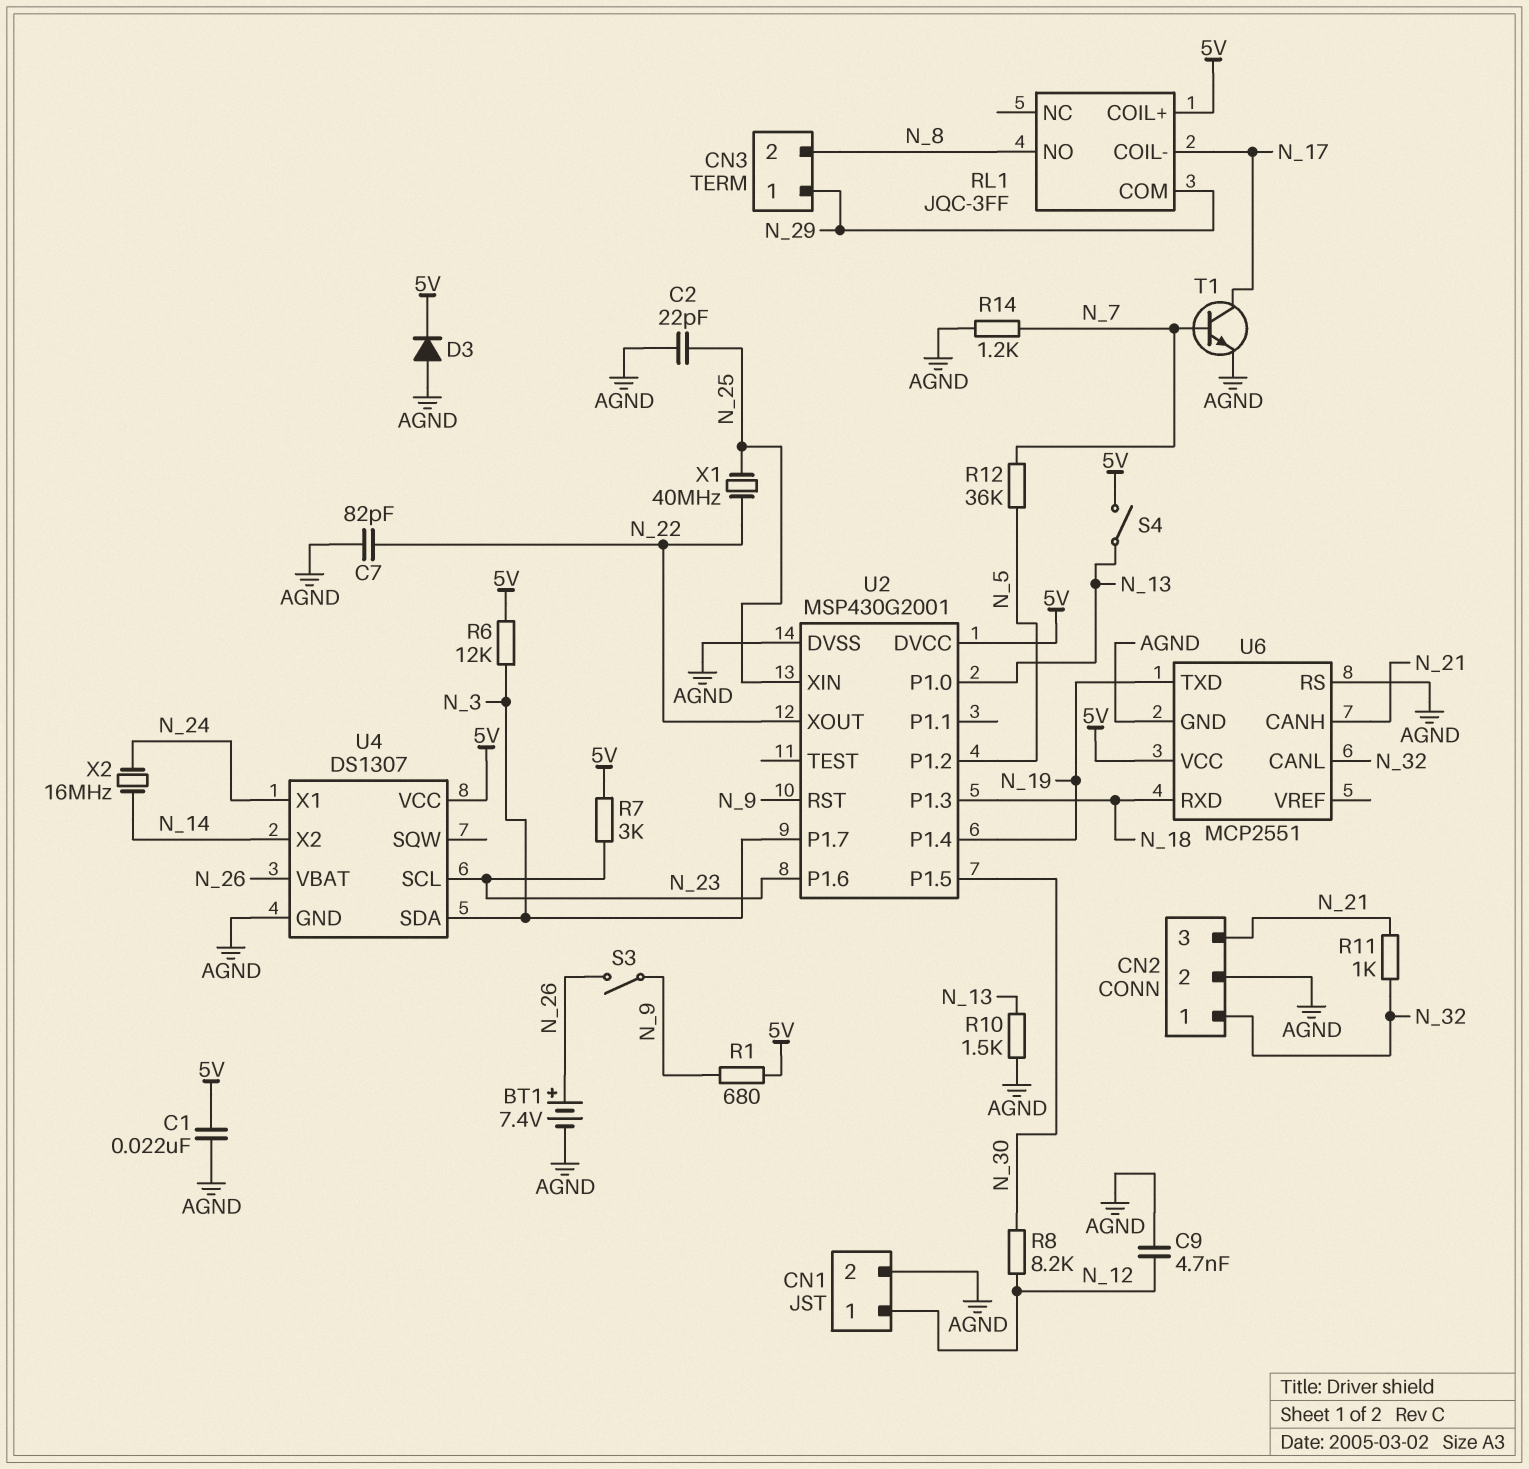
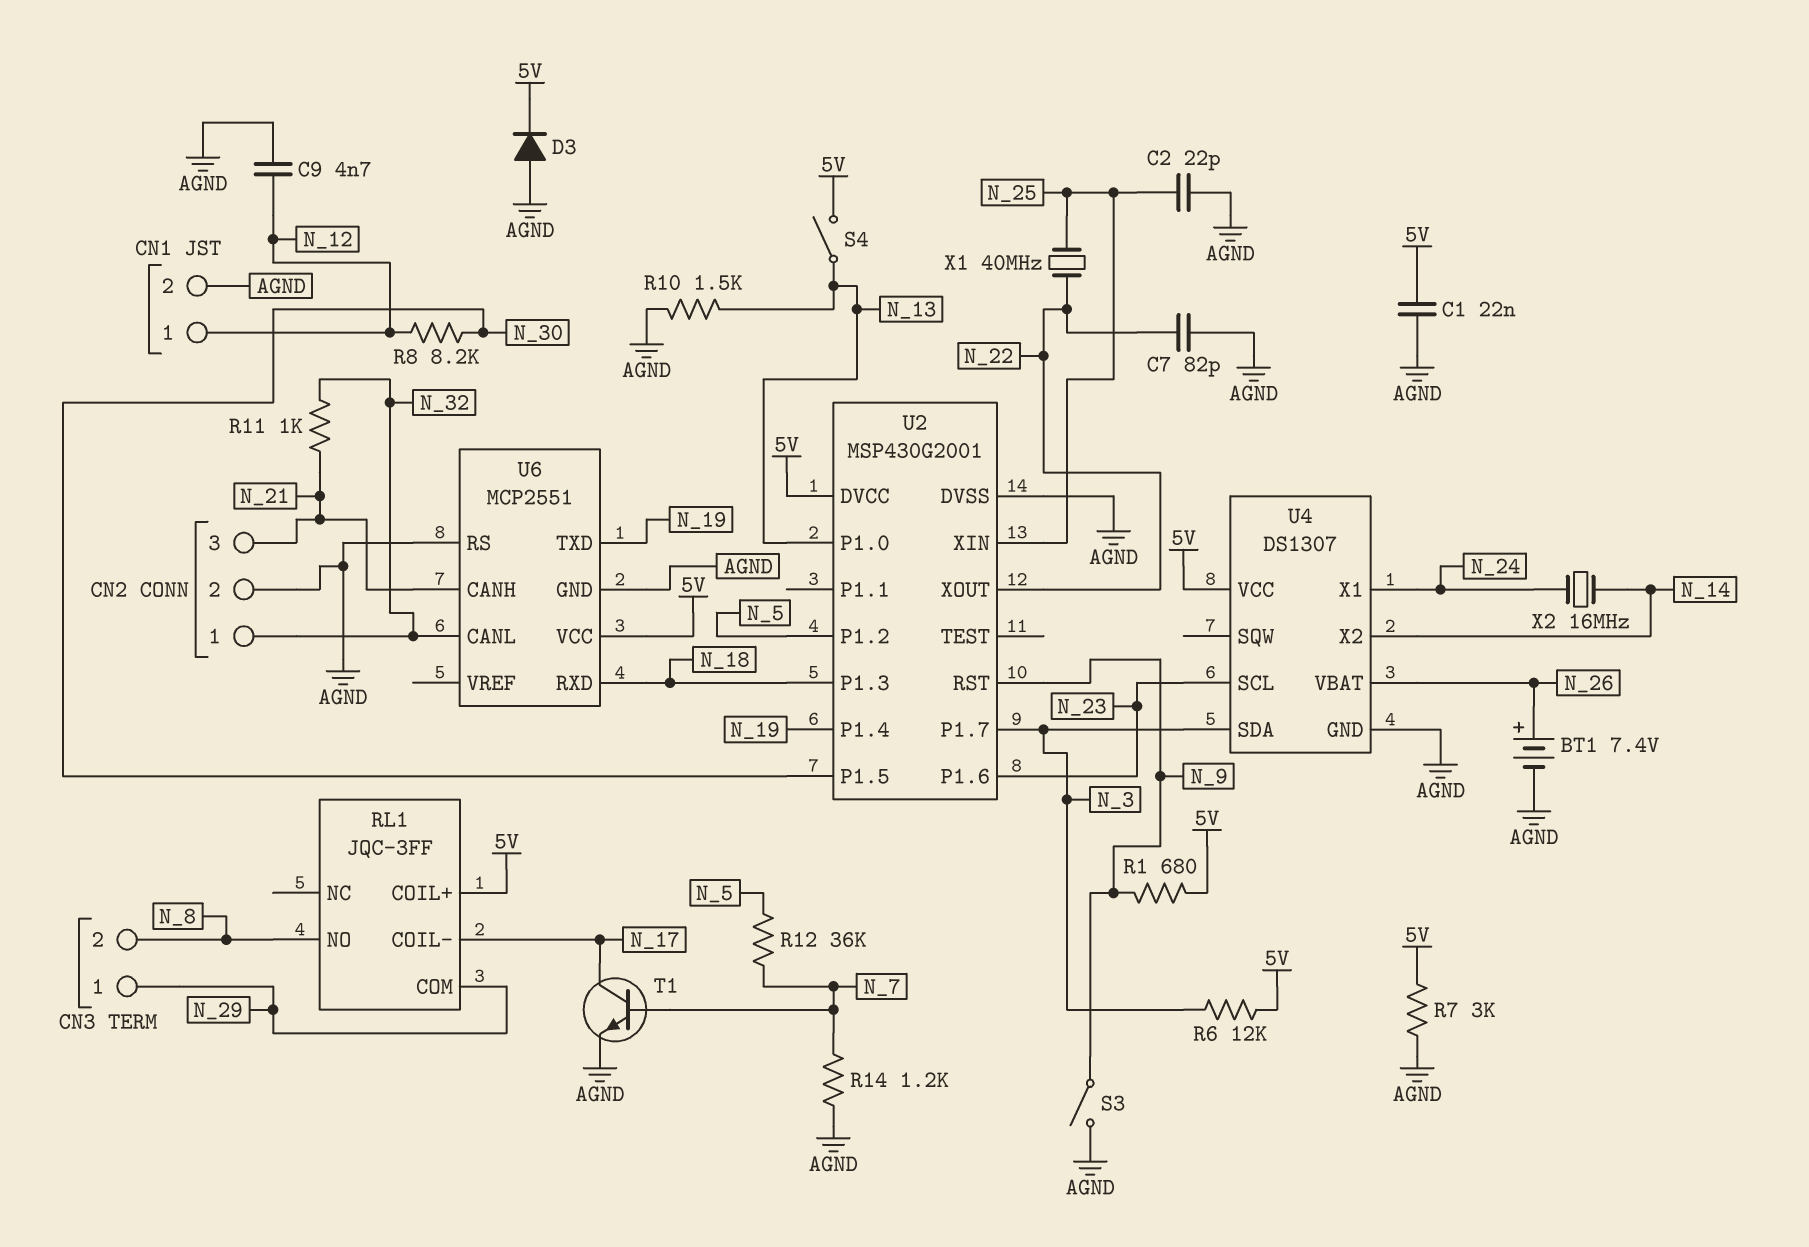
R7: 3k (5V, N_23) -> 3k (5V, AGND)
S3: switch (N_9, N_26) -> switch (AGND, N_9)

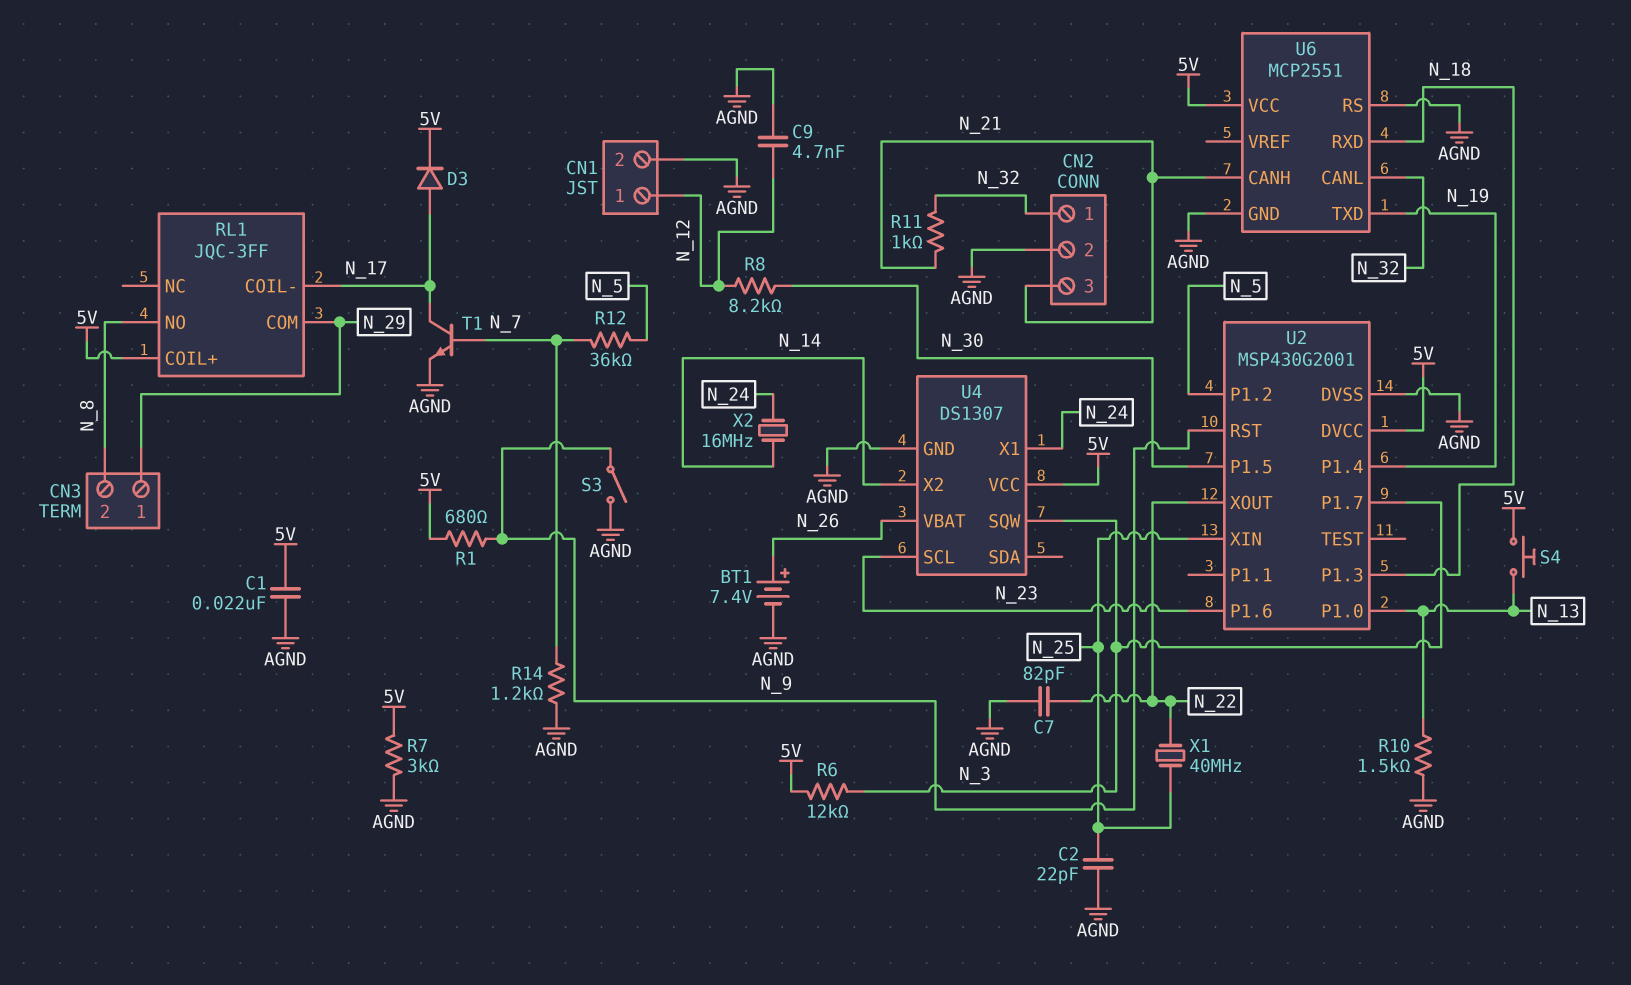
D3: diode (A AGND, K 5V) -> diode (A N_17, K 5V)
S4: switch (5V, N_13) -> button (5V, N_13)
U4 pin SDA: N_3 -> none
U4 pin SQW: none -> N_3

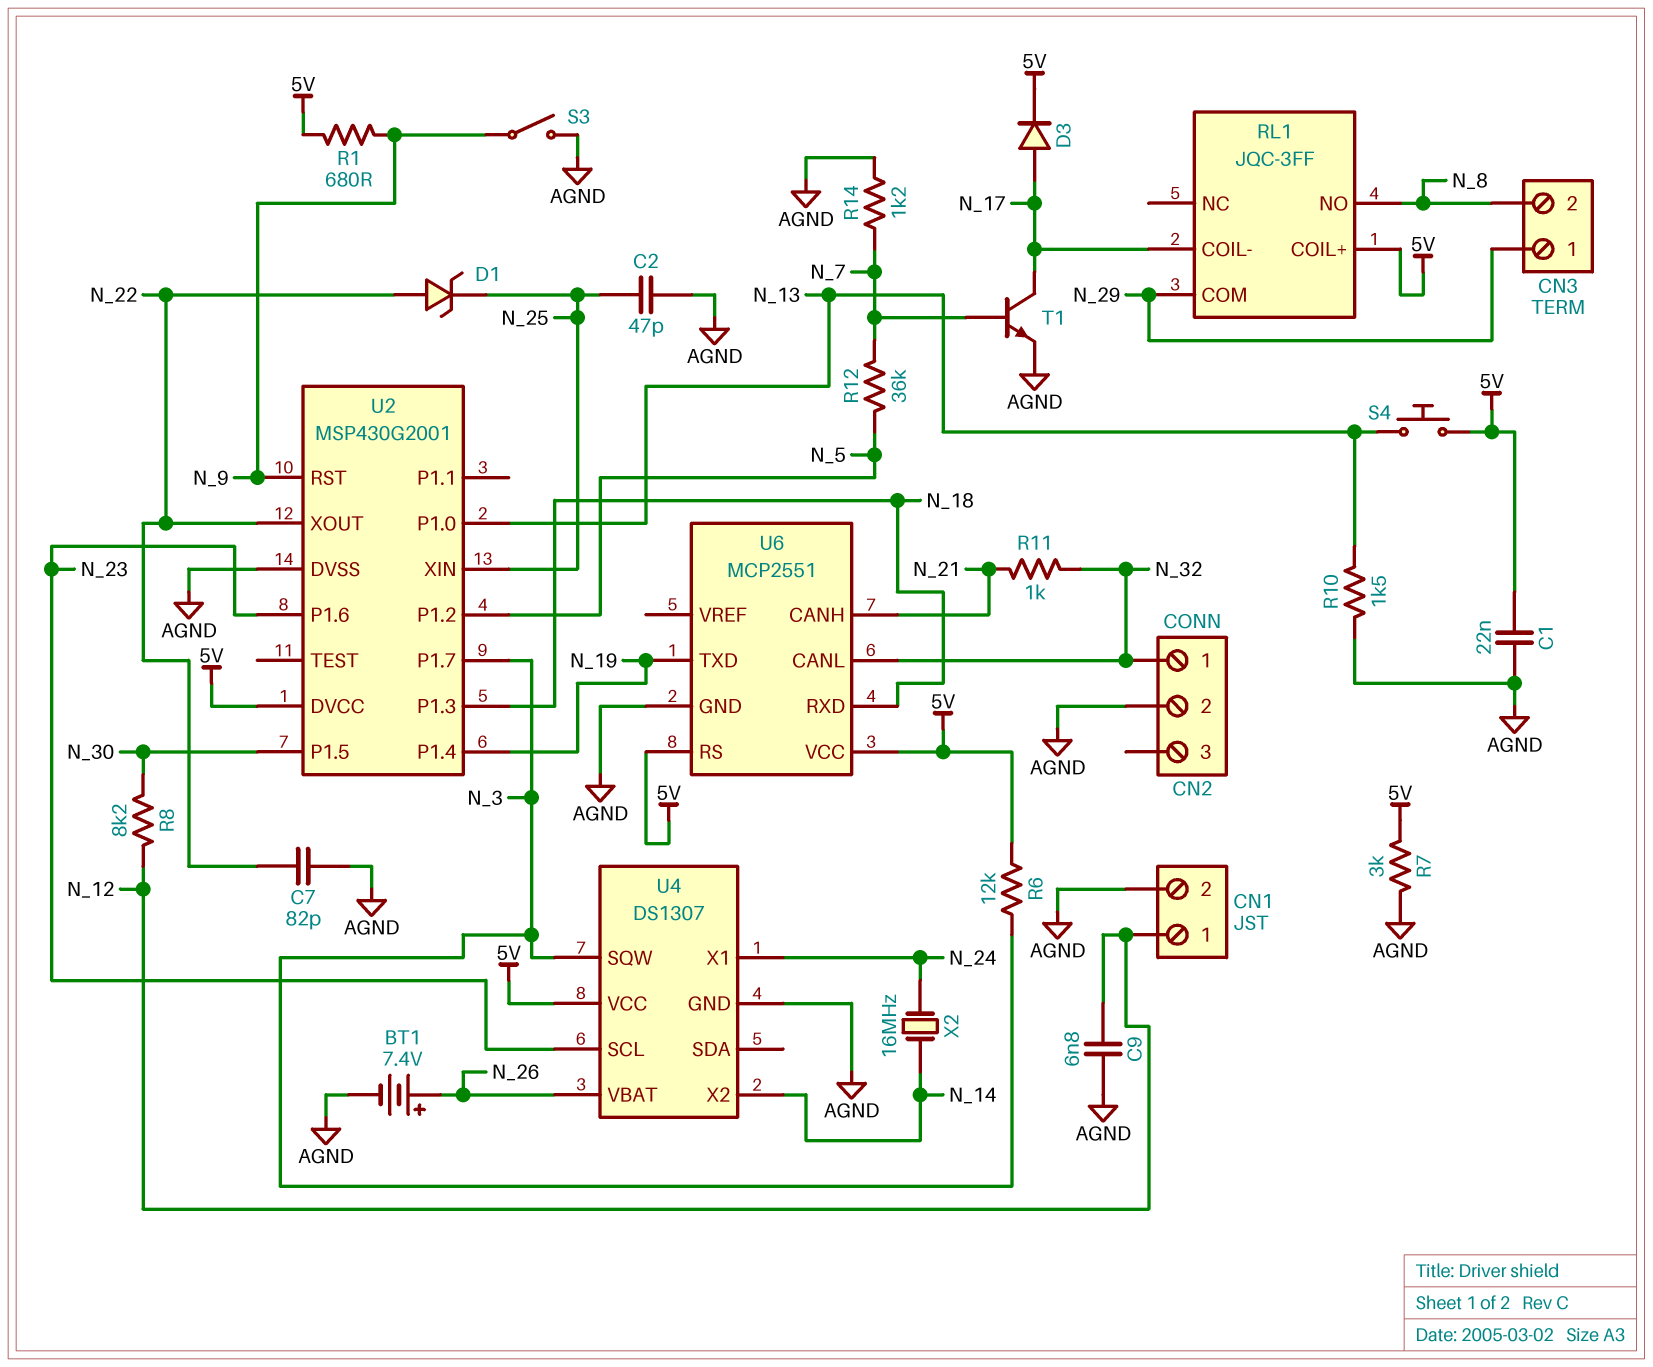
C2: 22pF (AGND, N_25) -> 47pF (AGND, N_25)
C9: 4.7nF (AGND, N_12) -> 6.8nF (AGND, N_12)
CN2 pin 3: N_21 -> none
D1: none -> zener (A N_22, K N_25)
U6 pin RS: AGND -> 5V
X1: 40MHz (N_22, N_25) -> none

